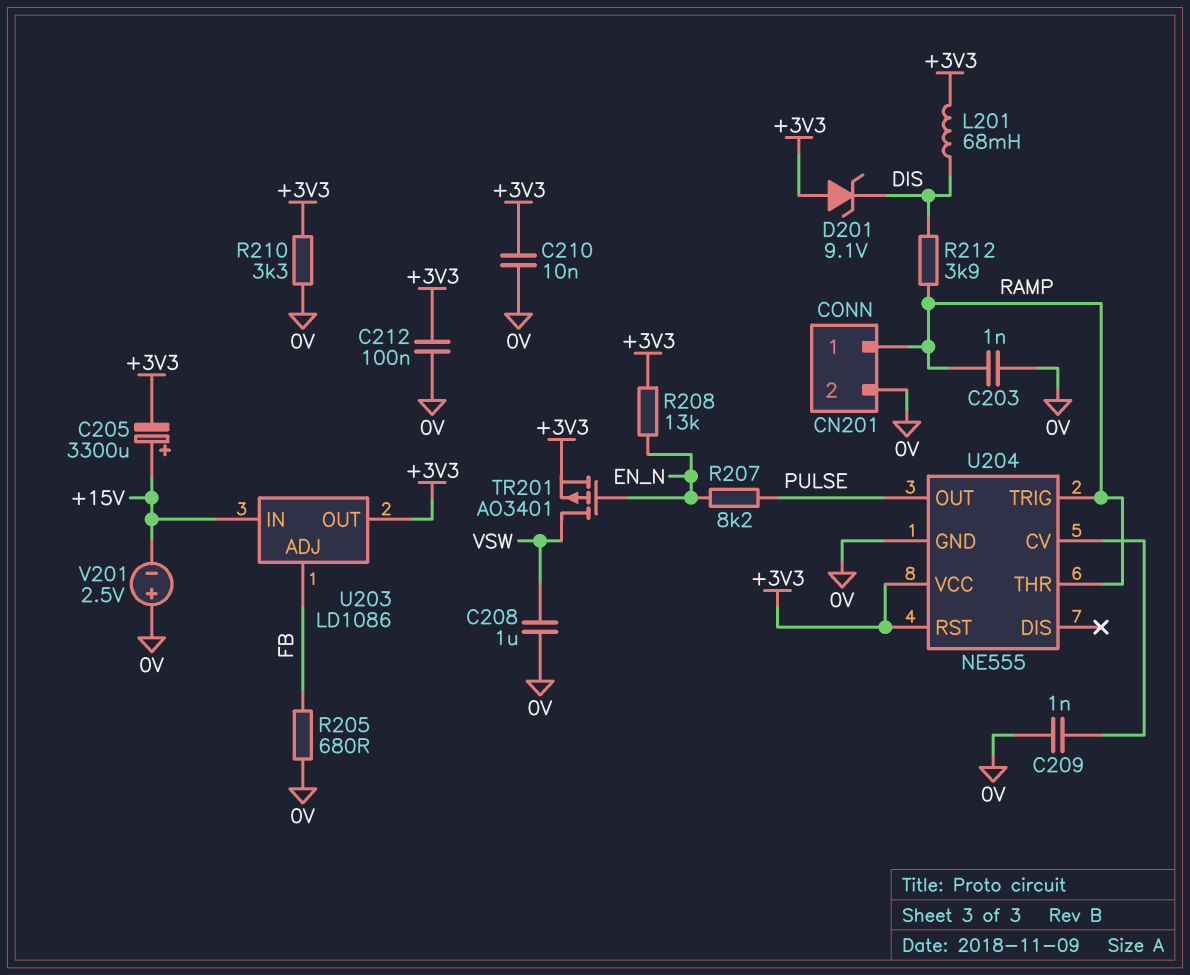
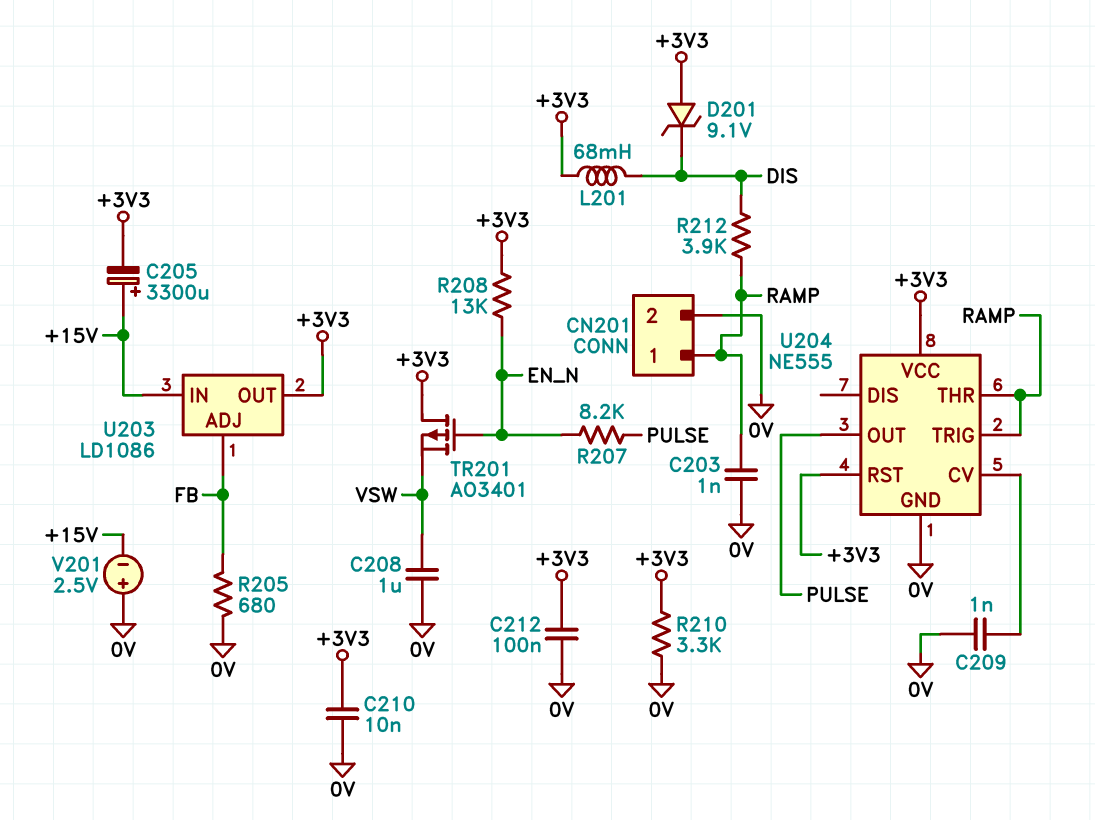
TR201: PMOS AO3401 (G EN_N, D VSW, S +3V3) -> PMOS AO3401 (G EN_N, D +3V3, S VSW)

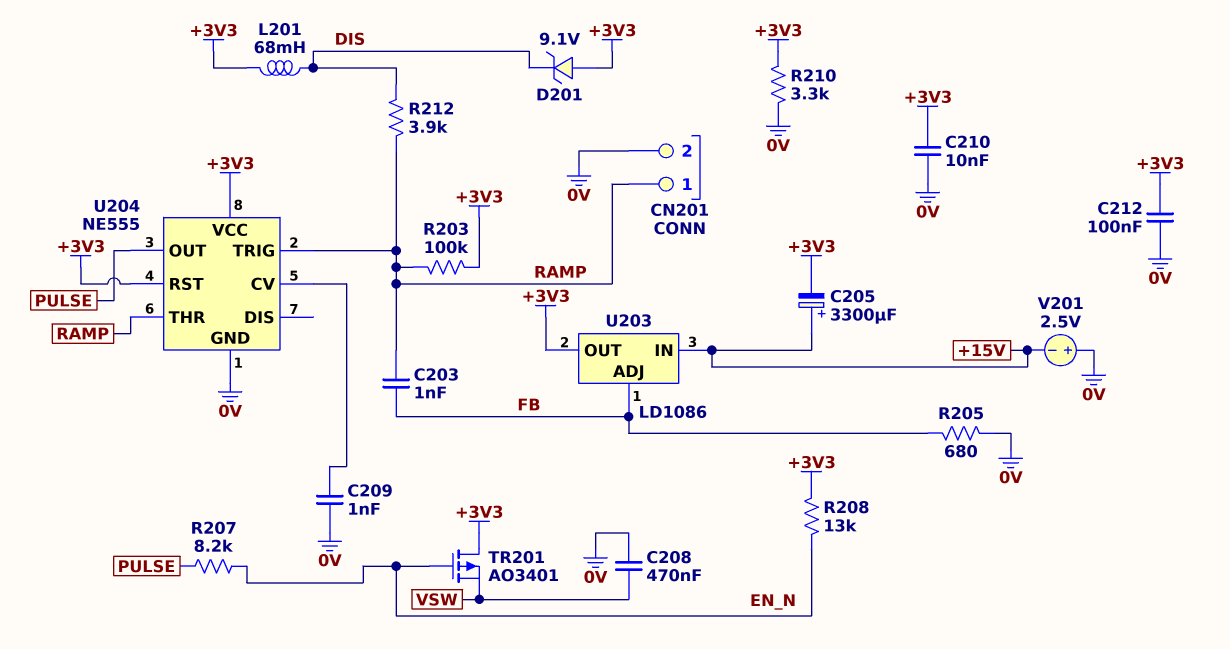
C203: 1nF (0V, RAMP) -> 1nF (FB, RAMP)
C208: 1uF (0V, VSW) -> 470nF (0V, VSW)
R203: none -> 100k (+3V3, RAMP)

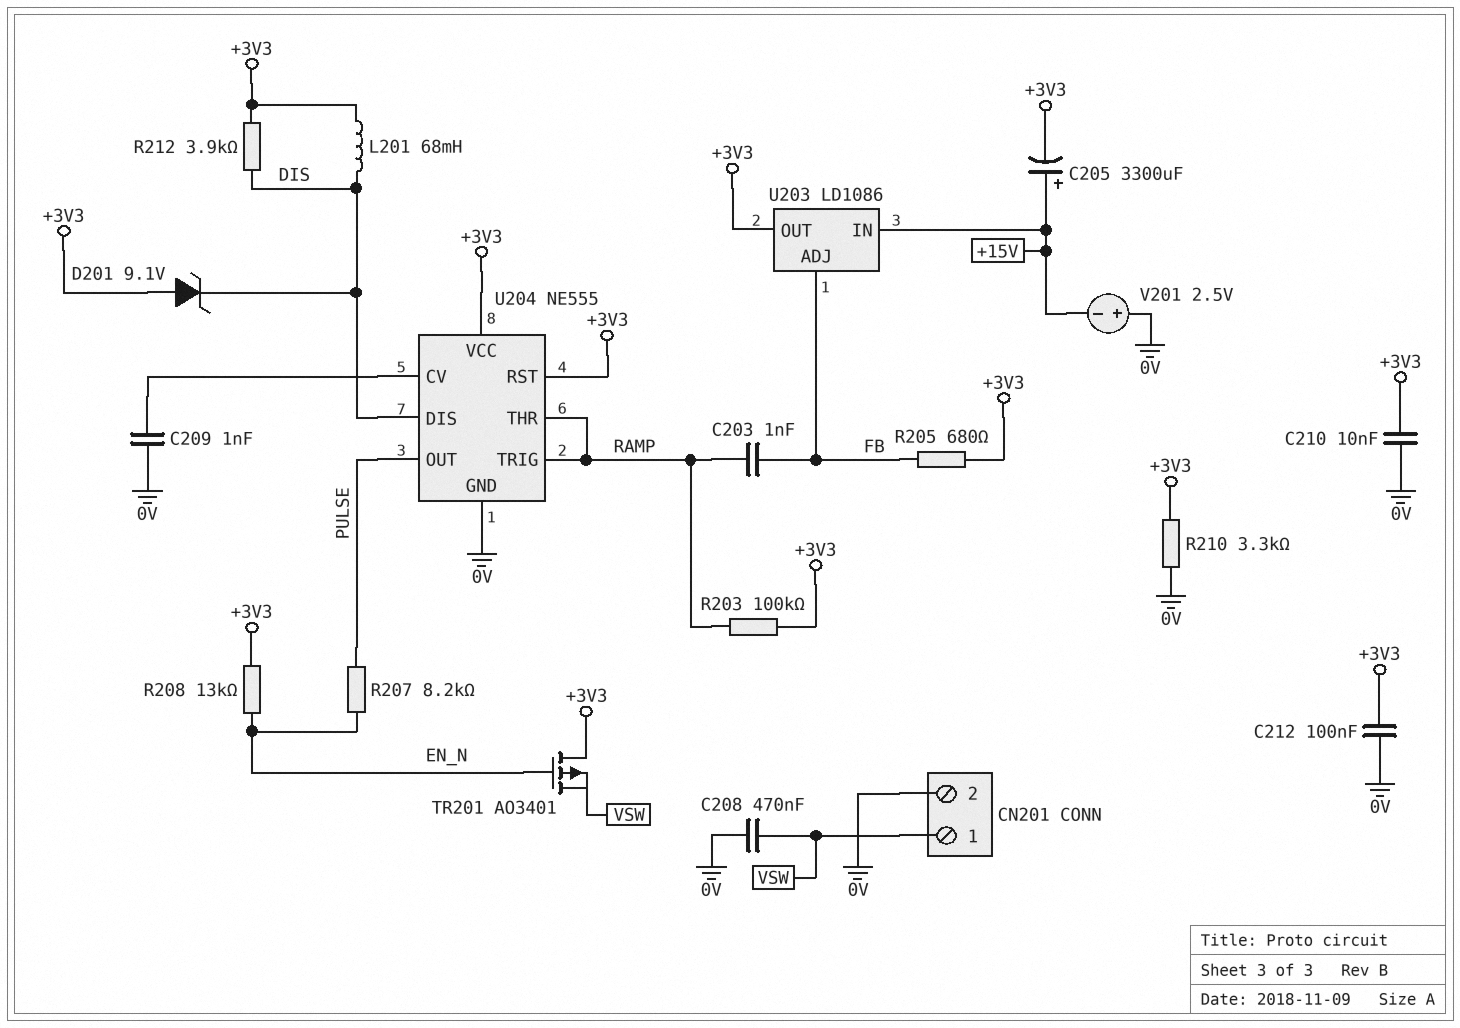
CN201 pin 1: RAMP -> VSW
R205: 680 (0V, FB) -> 680 (+3V3, FB)
R212: 3.9k (DIS, RAMP) -> 3.9k (+3V3, DIS)
U204 pin DIS: none -> DIS

